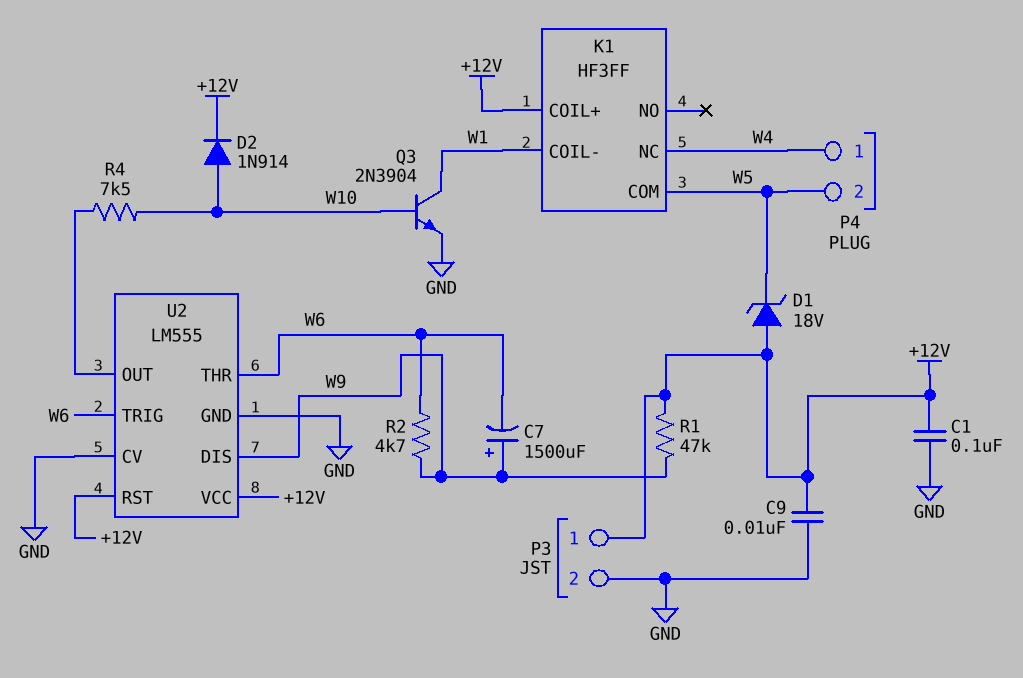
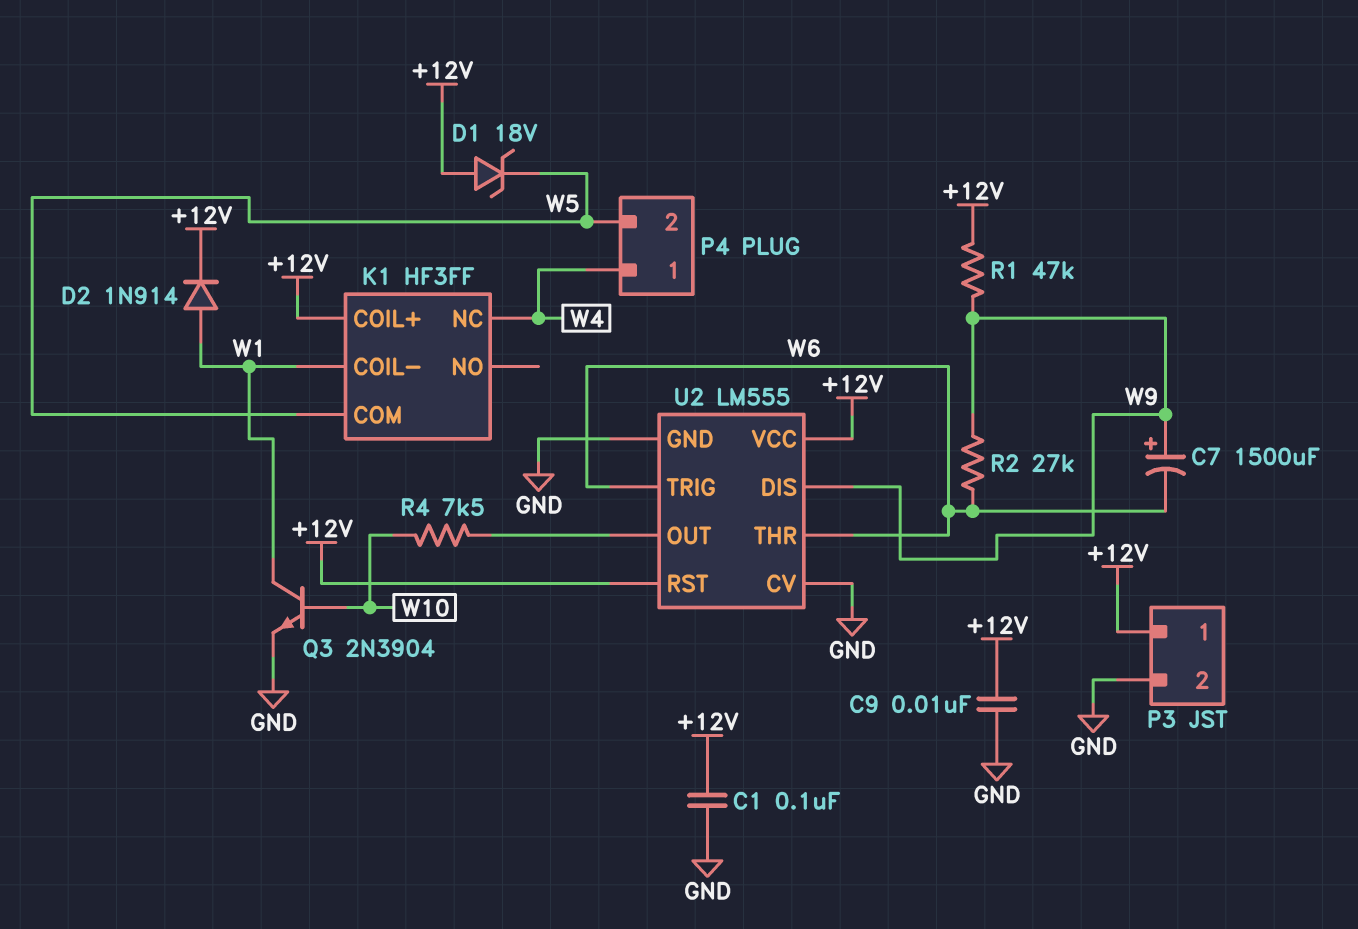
D2: diode 1N914 (A W10, K +12V) -> diode 1N914 (A W1, K +12V)
R2: 4.7k (W6, W9) -> 27k (W6, W9)

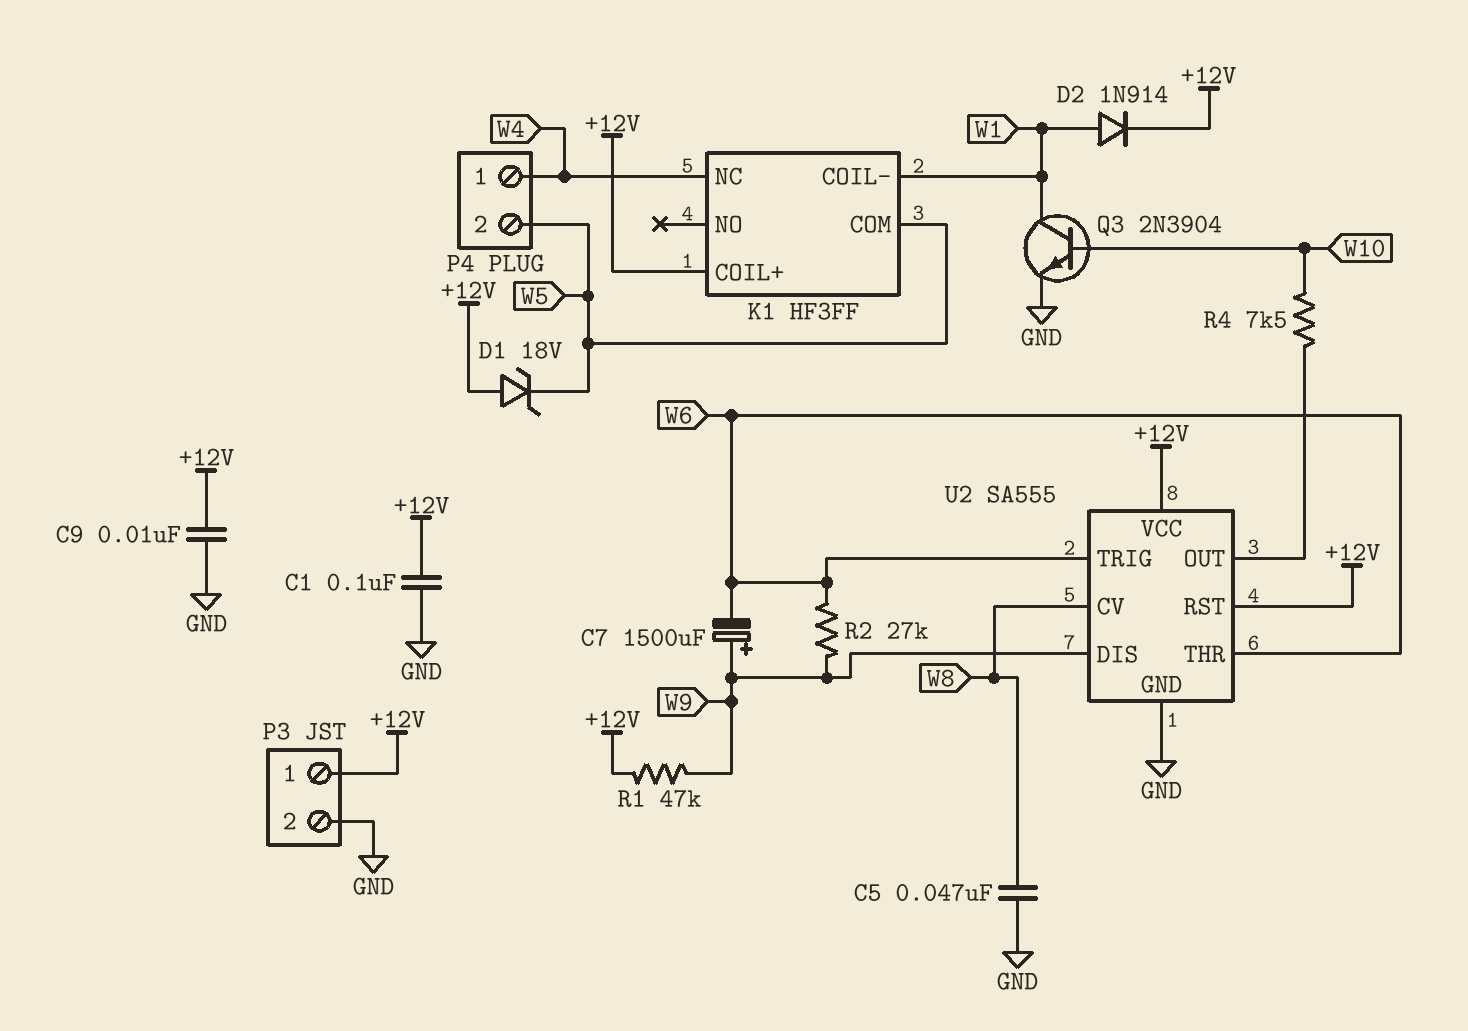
C5: none -> 47nF (GND, W8)
U2: LM555 -> SA555
U2 pin CV: GND -> W8

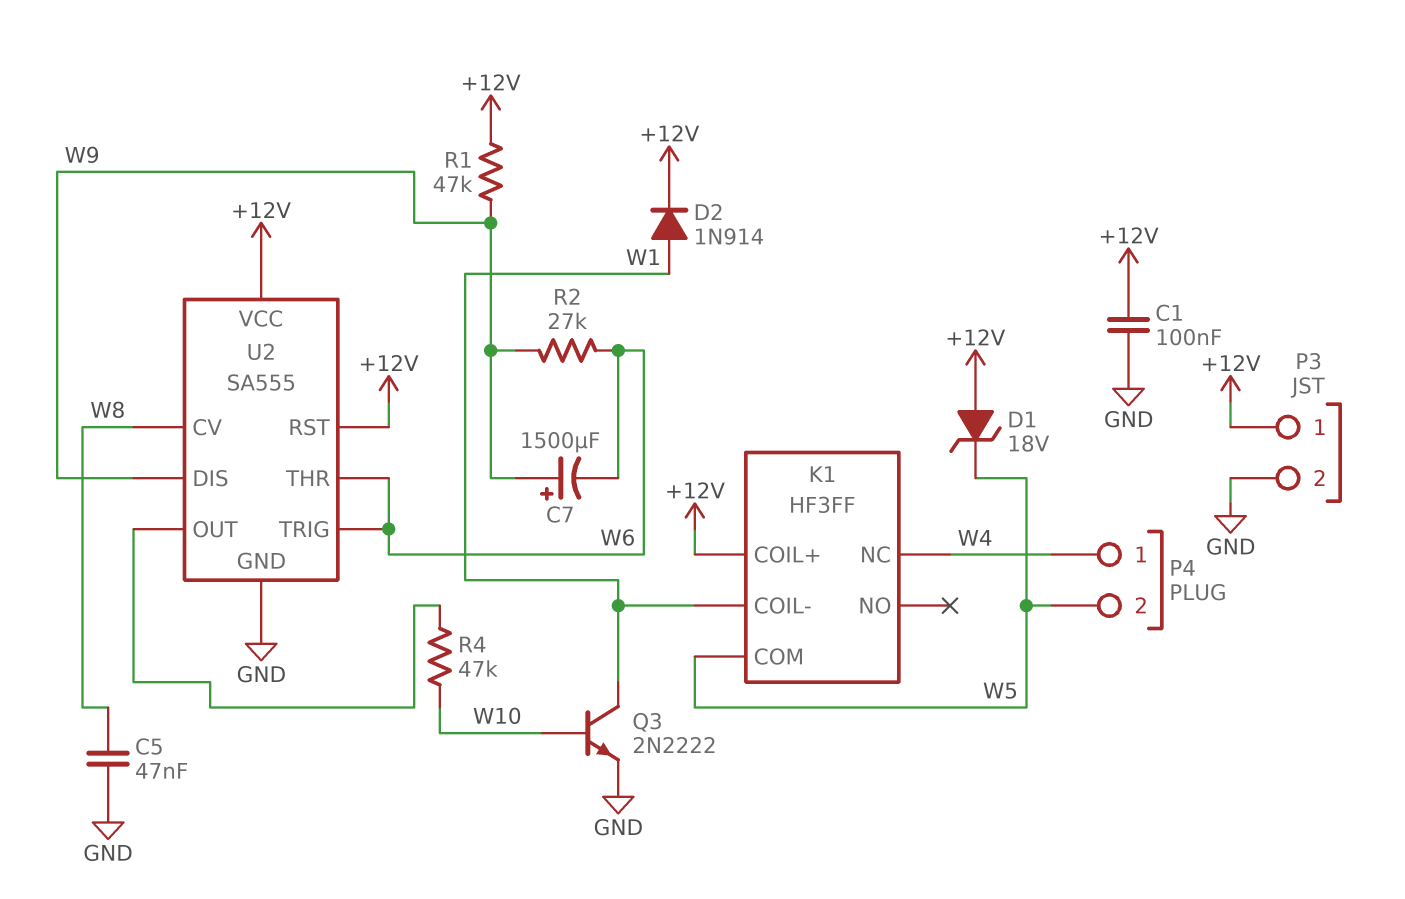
C9: 10nF (+12V, GND) -> none
Q3: NPN 2N3904 (B W10, C W1, E GND) -> NPN 2N2222 (B W10, C W1, E GND)
R4: 7.5k (U2/OUT, W10) -> 47k (U2/OUT, W10)

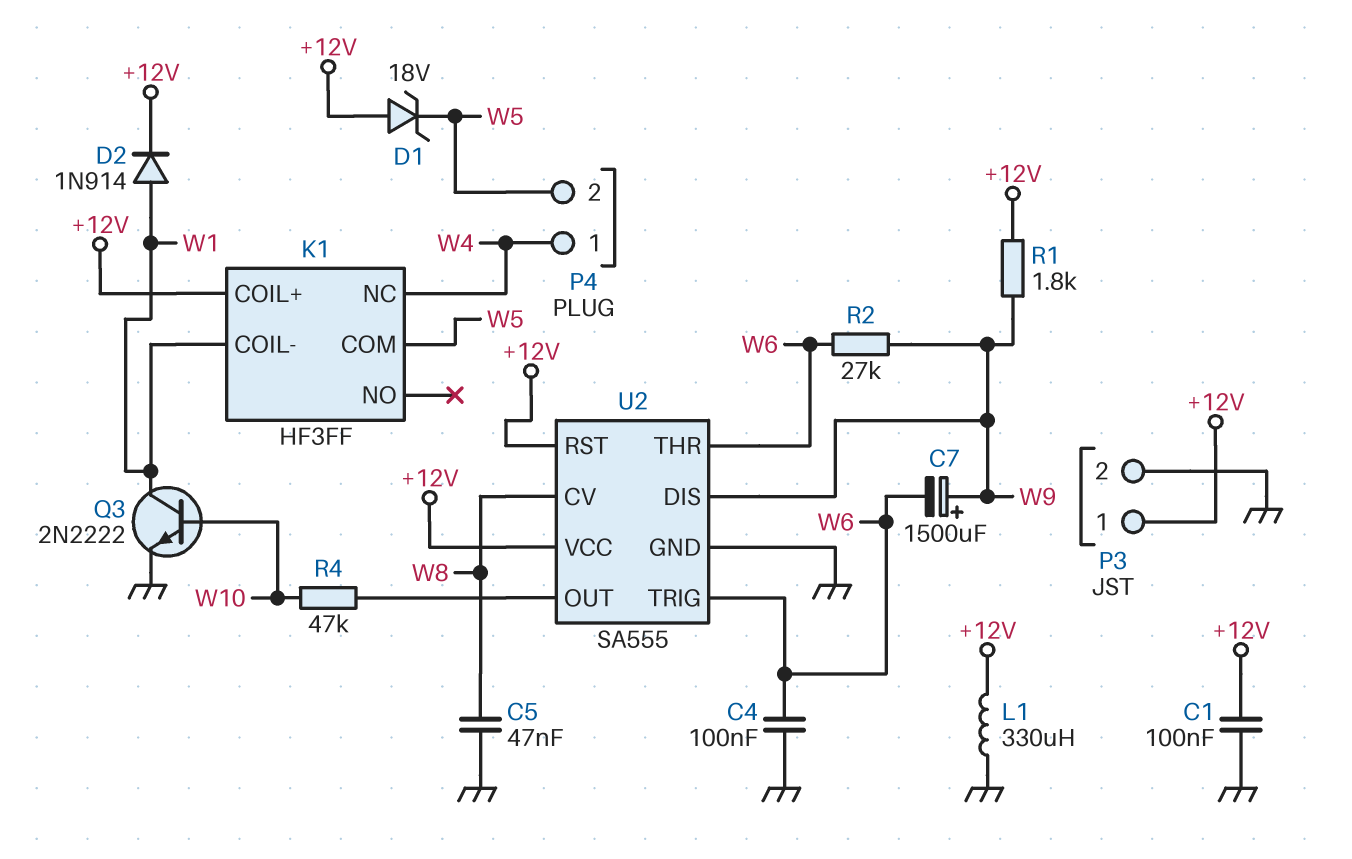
C4: none -> 100nF (GND, W6)
L1: none -> 330uH (+12V, GND)
R1: 47k (+12V, W9) -> 1.8k (+12V, W9)

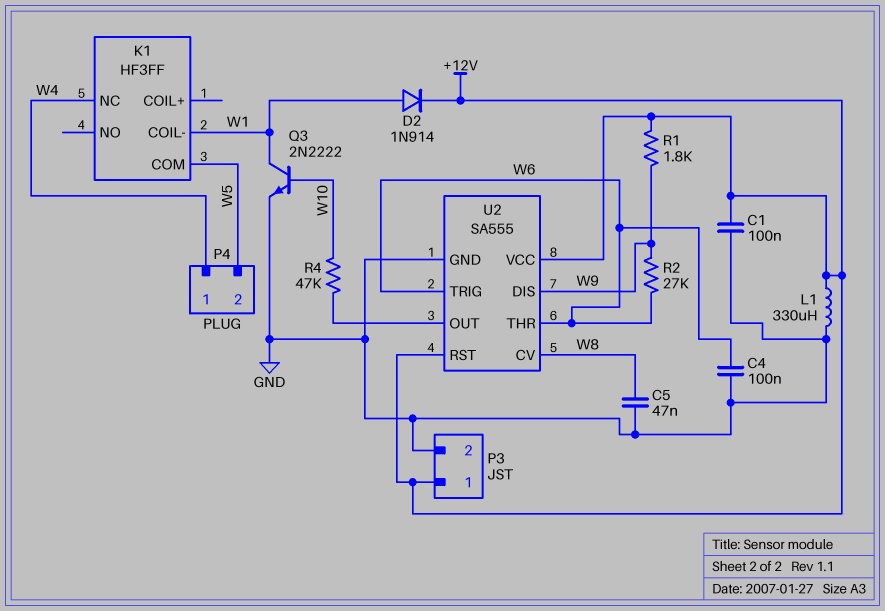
C7: 1500uF (plus W9, minus W6) -> none
D1: zener 18V (A +12V, K W5) -> none
K1 pin COIL+: +12V -> none

